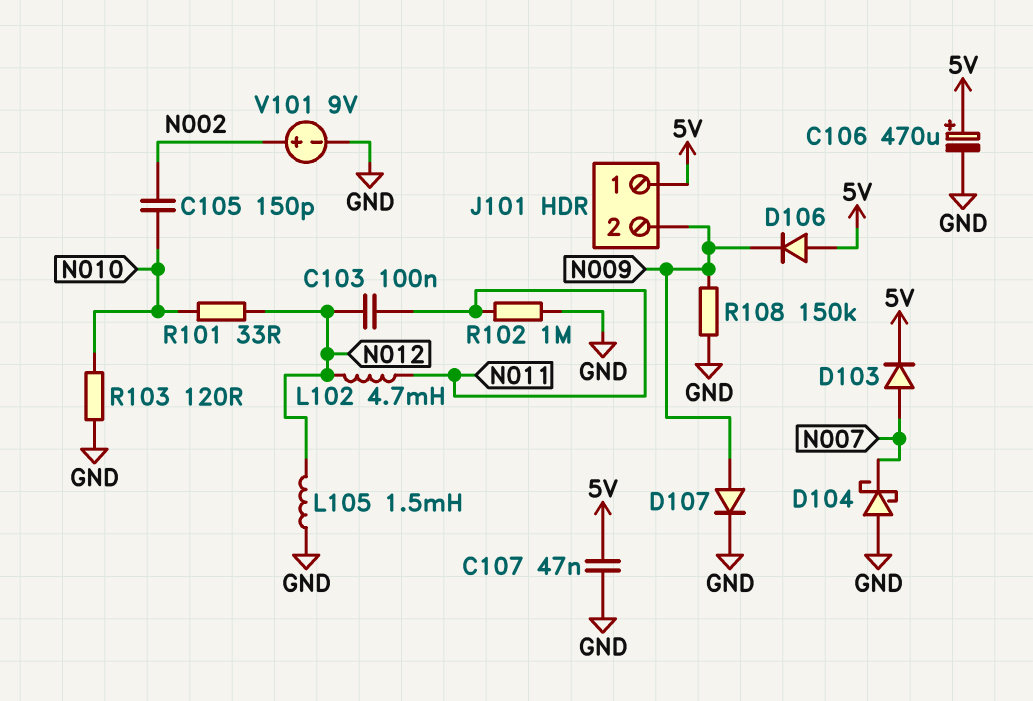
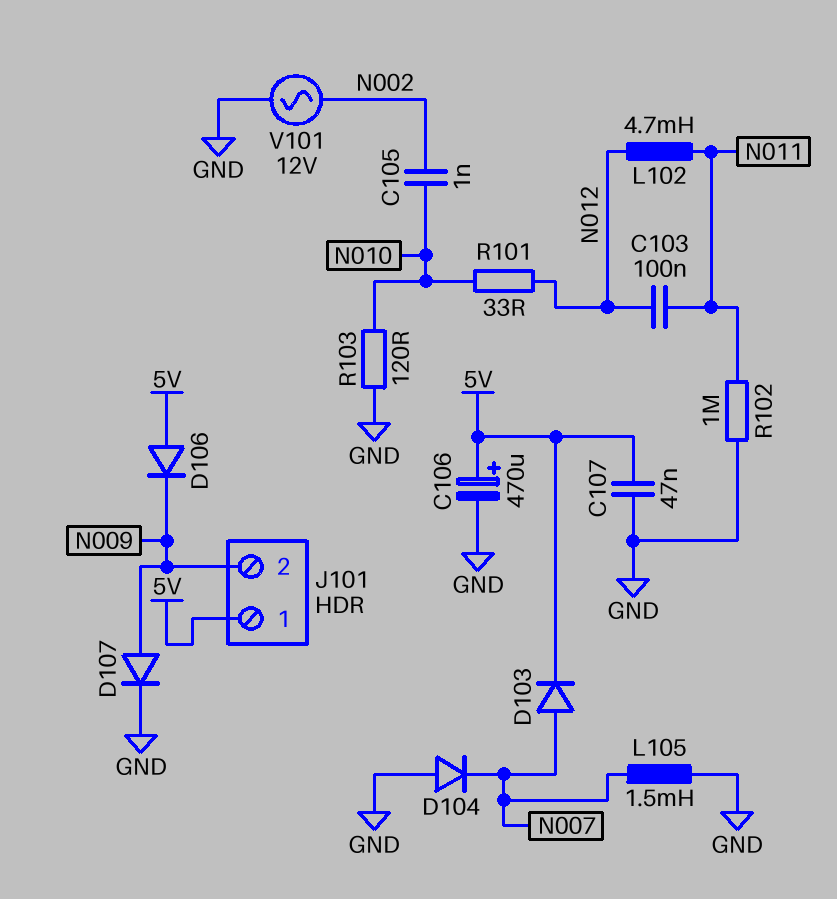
C105: 150pF (N002, N010) -> 1nF (N002, N010)
D104: schottky (A GND, K N007) -> diode (A GND, K N007)
L105: 1.5mH (GND, N012) -> 1.5mH (GND, N007)
R108: 150k (GND, N009) -> none
V101: 9V (plus N002, minus GND) -> AC 12V (GND, N002)

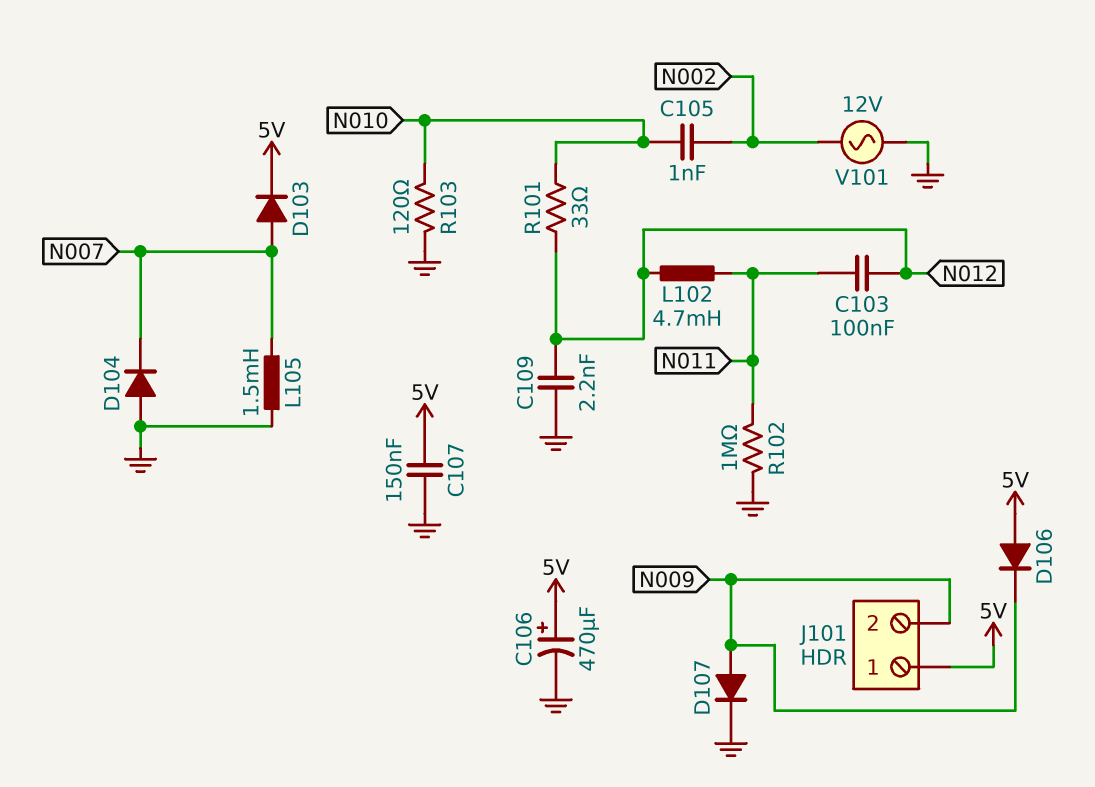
C107: 47nF (5V, GND) -> 150nF (5V, GND)
C109: none -> 2.2nF (GND, N012)

